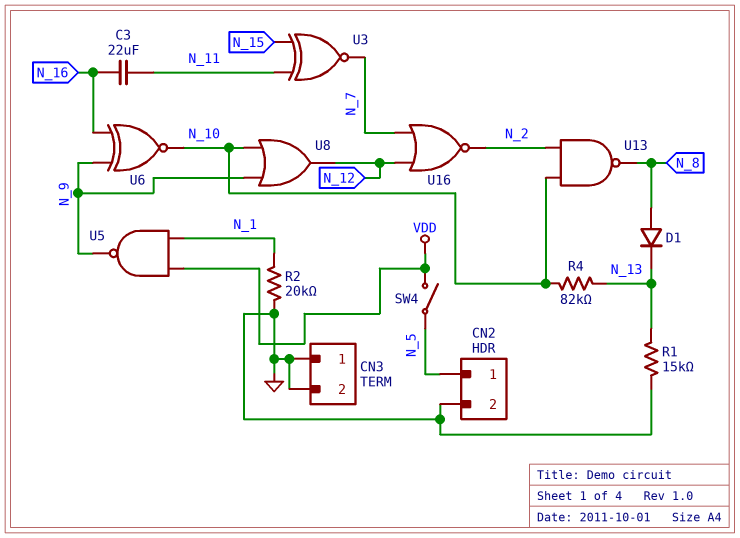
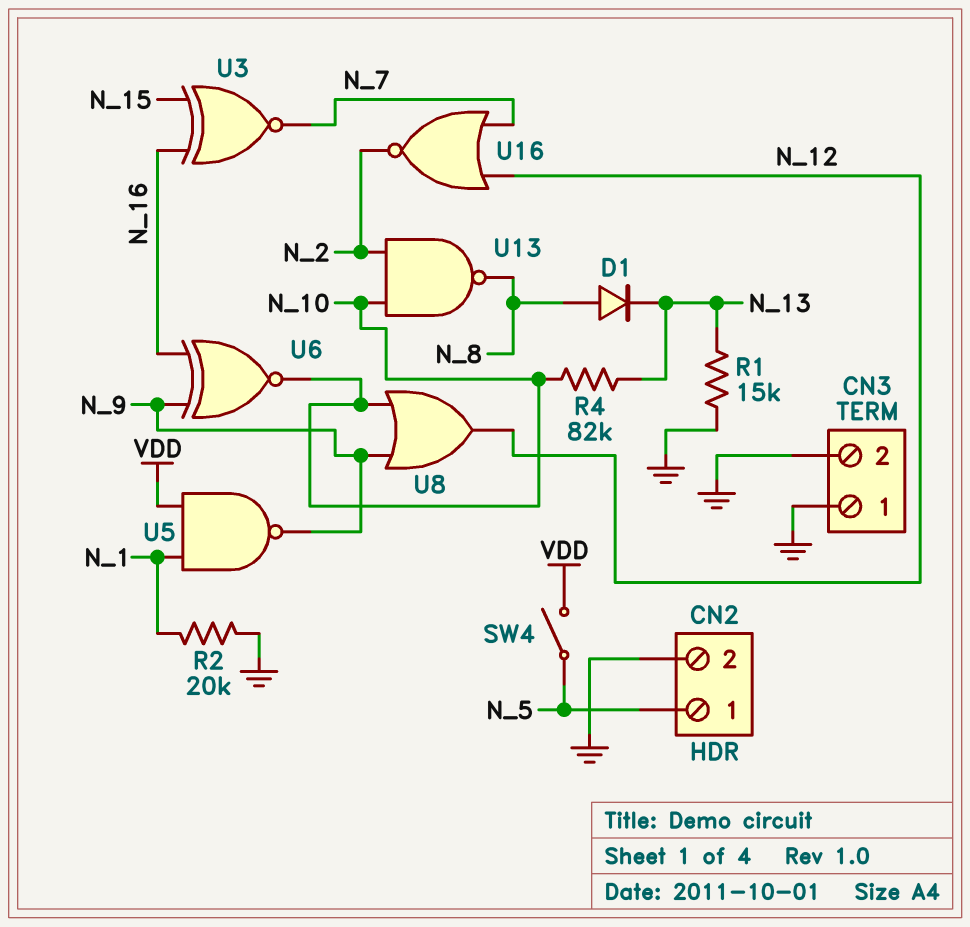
C3: 22uF (N_11, N_16) -> none
U3: XNOR (in N_11, in N_15, out N_7) -> XNOR (in N_15, in N_16, out N_7)

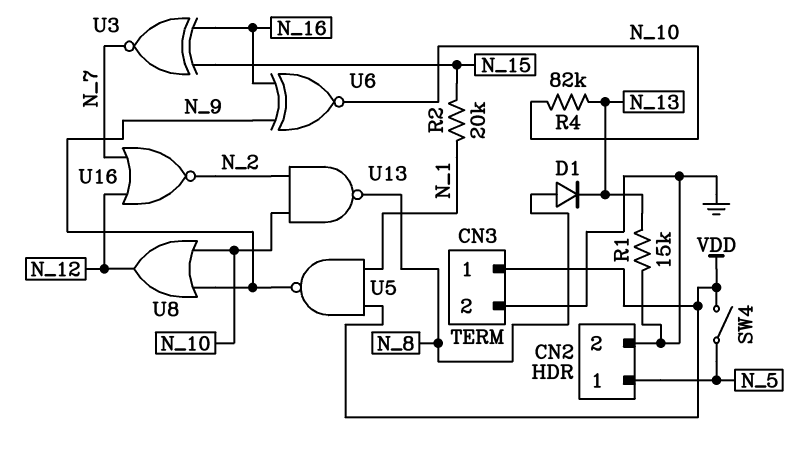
CN3 pin 1: GND -> VDD
R2: 20k (GND, N_1) -> 20k (N_1, N_15)

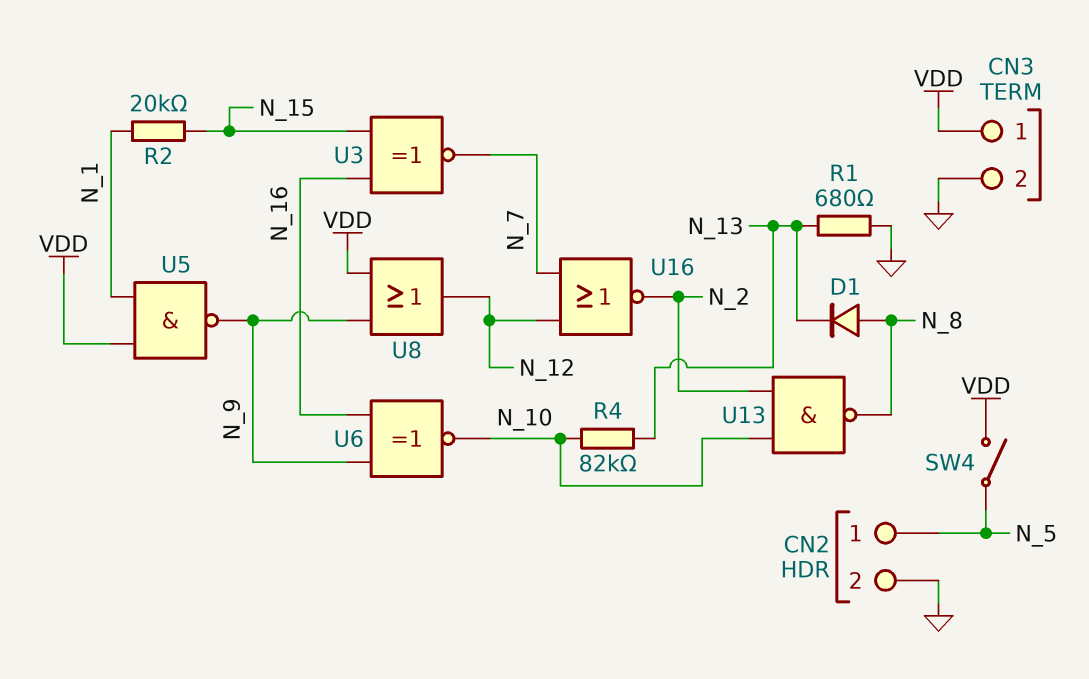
R1: 15k (GND, N_13) -> 680 (GND, N_13)
U8: OR (in N_9, in N_10, out N_12) -> OR (in N_9, in VDD, out N_12)

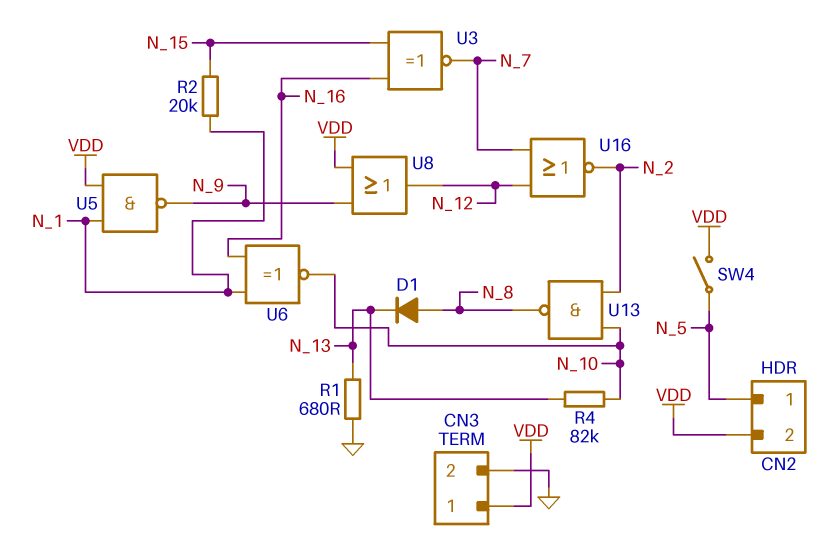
CN2 pin 2: GND -> VDD
U6: XNOR (in N_9, in N_16, out N_10) -> XNOR (in N_1, in N_16, out N_10)

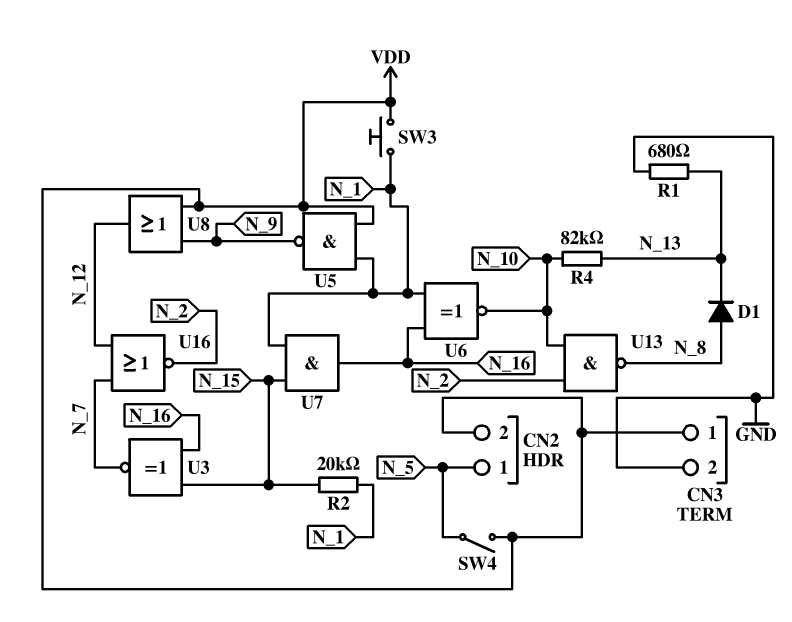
SW3: none -> button (N_1, VDD)
U7: none -> AND (in N_1, in N_15, out N_16)

